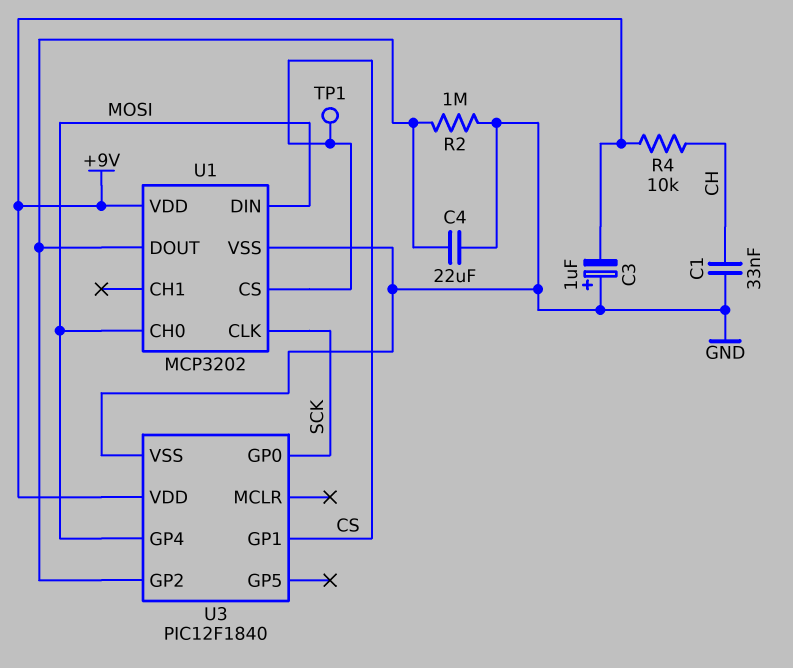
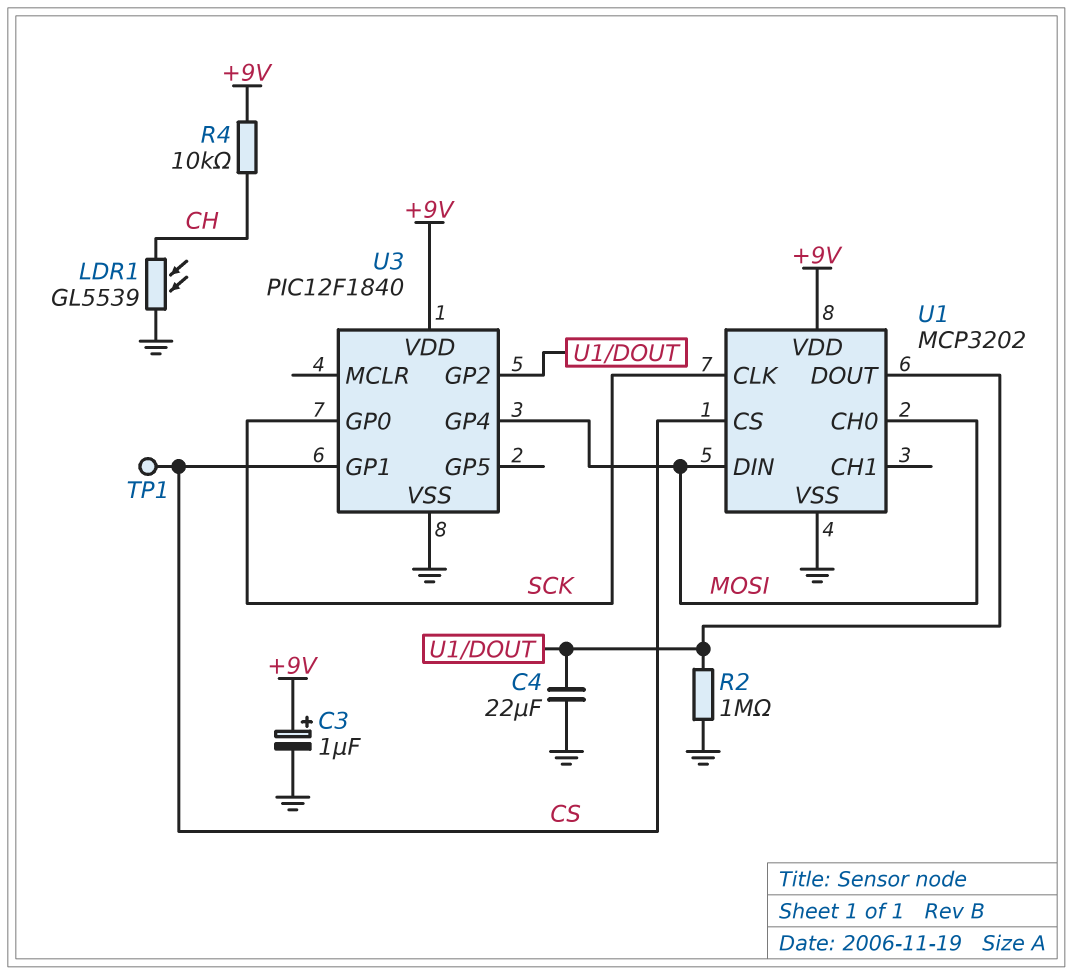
C1: 33nF (CH, GND) -> none
C3: 1uF (plus GND, minus +9V) -> 1uF (plus +9V, minus GND)
LDR1: none -> GL5539 (CH, GND)

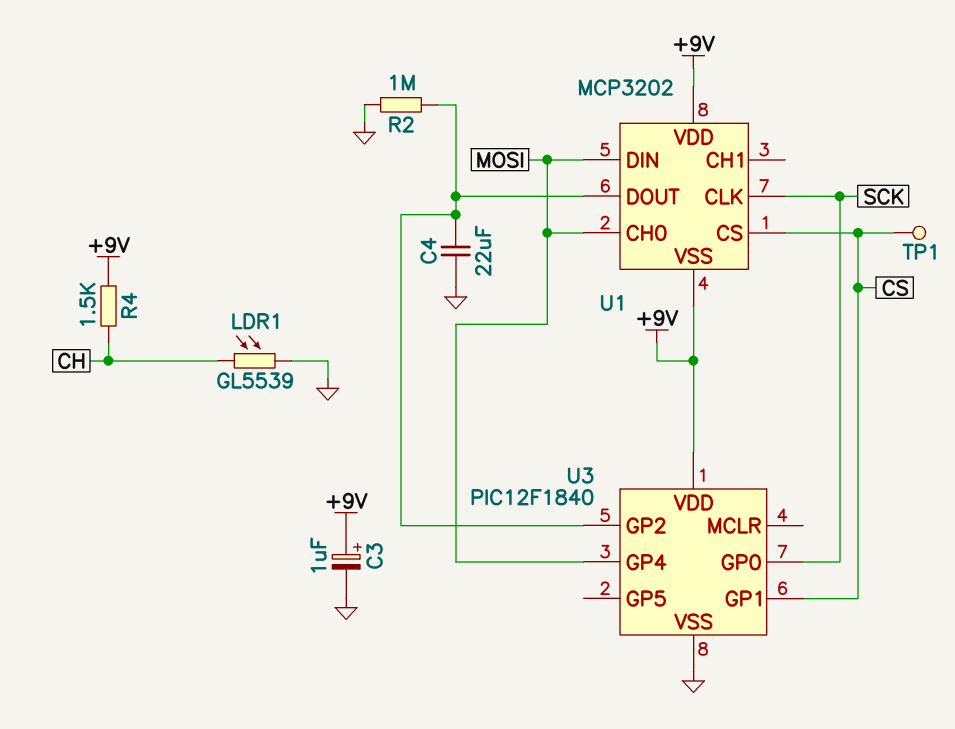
R4: 10k (+9V, CH) -> 1.5k (+9V, CH)
U1 pin VSS: GND -> +9V

